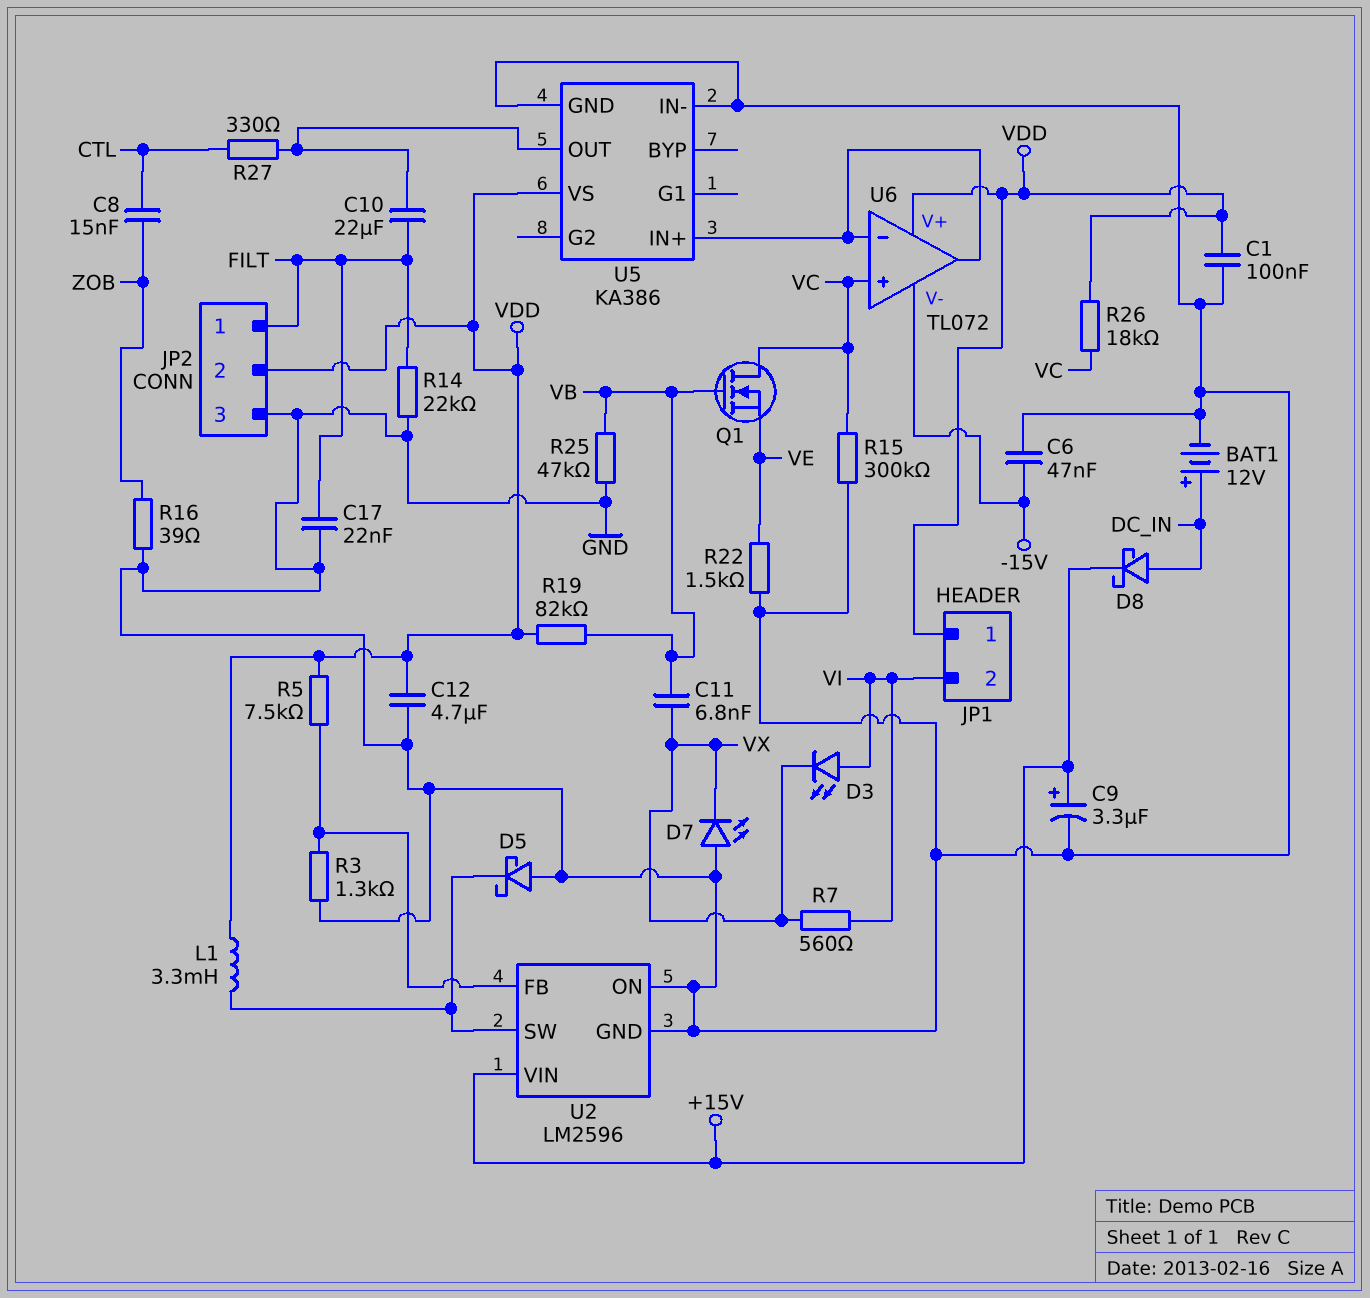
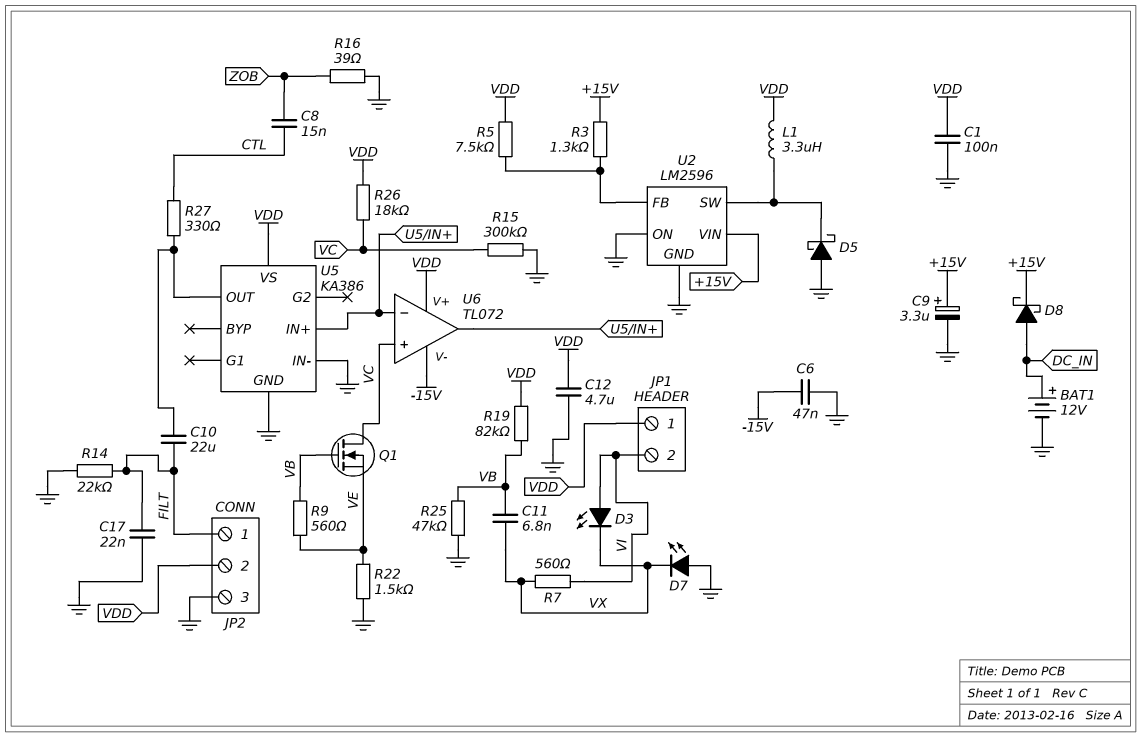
L1: 3.3mH (U2/SW, VDD) -> 3.3uH (U2/SW, VDD)
R3: 1.3k (GND, U2/FB) -> 1.3k (+15V, U2/FB)
R9: none -> 560 (VB, VE)

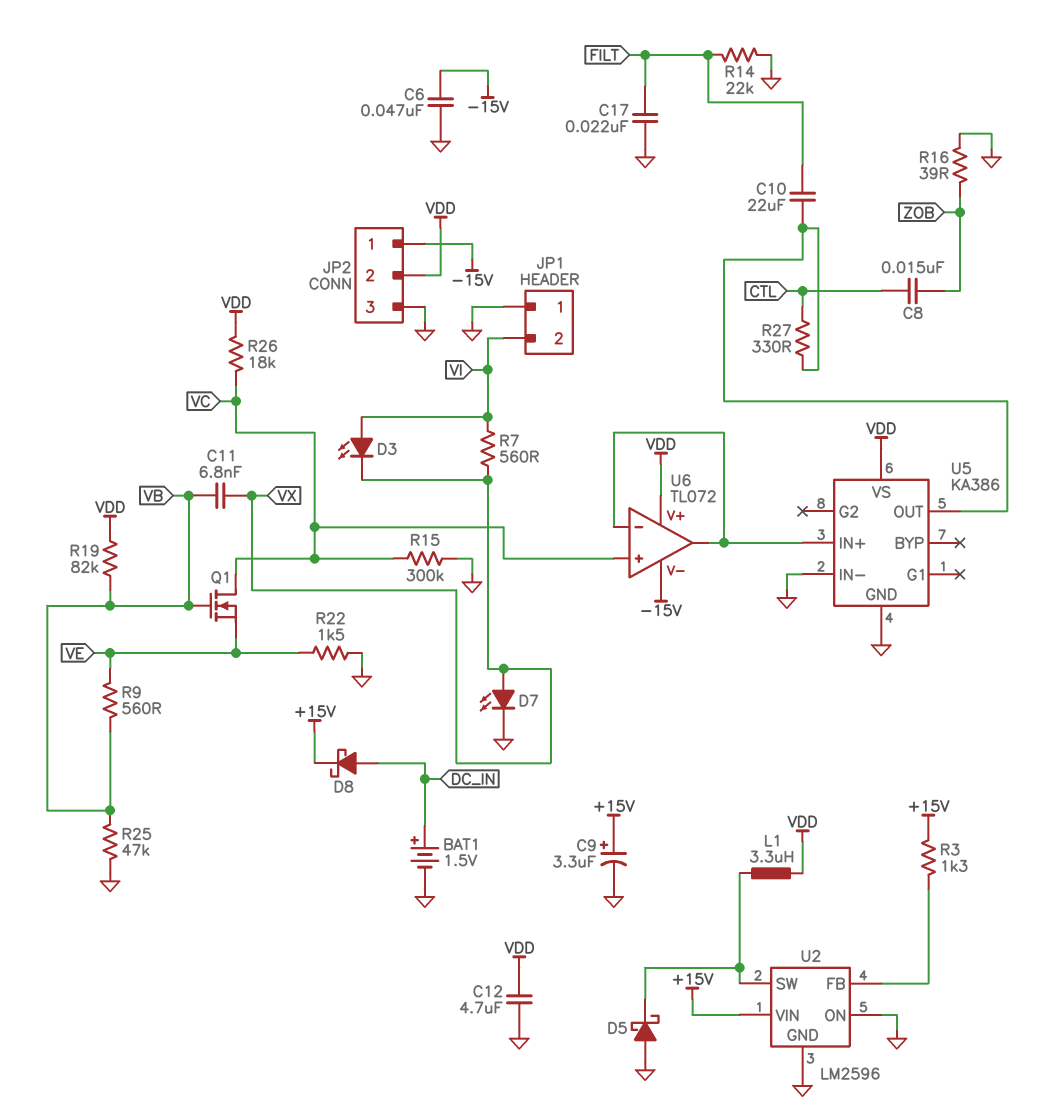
BAT1: 12V (plus DC_IN, minus GND) -> 1.5V (plus DC_IN, minus GND)
C1: 100nF (GND, VDD) -> none
D7: LED (A GND, K VX) -> LED (A VX, K GND)
JP1 pin 1: VDD -> GND
JP2 pin 1: FILT -> -15V
R5: 7.5k (U2/FB, VDD) -> none

